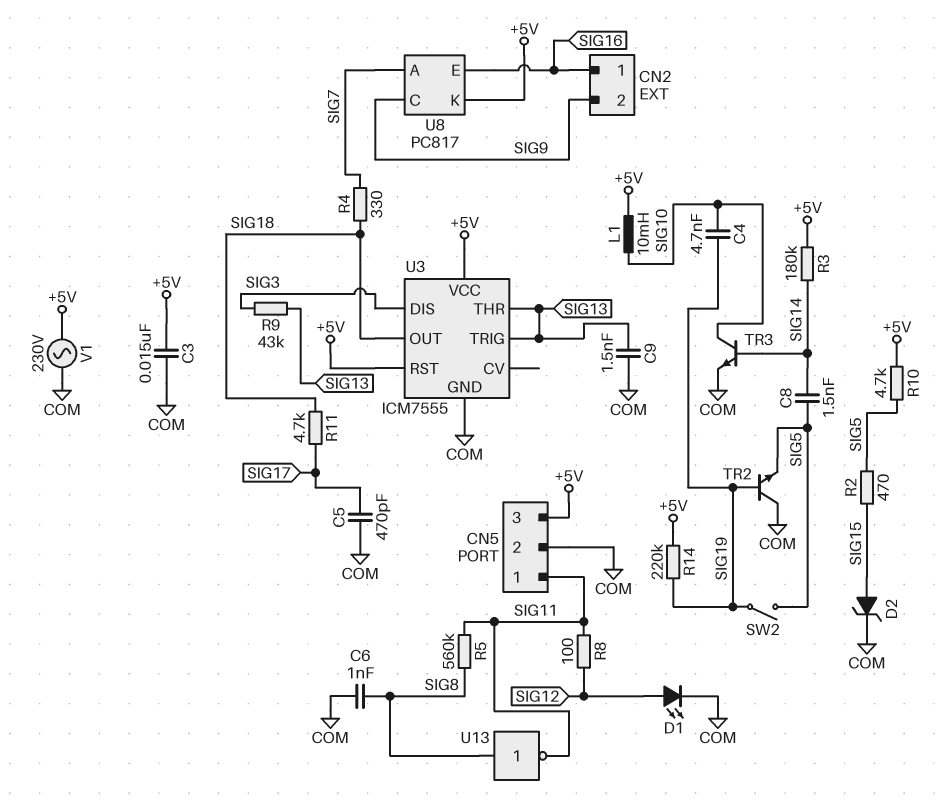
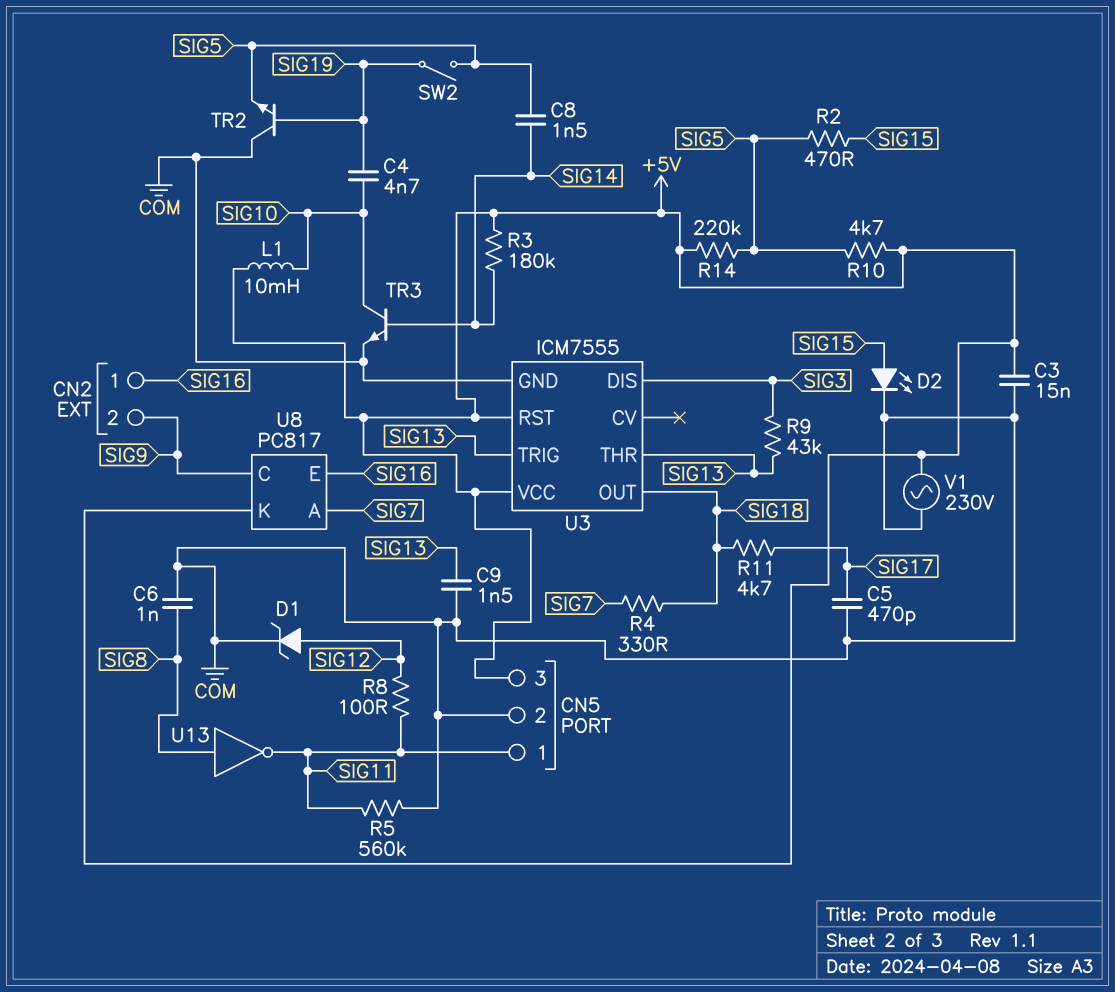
D1: LED (A SIG12, K COM) -> zener (A SIG12, K COM)
D2: zener (A SIG15, K COM) -> LED (A SIG15, K COM)
R5: 560k (SIG8, SIG11) -> 560k (COM, SIG11)
R14: 220k (+5V, SIG19) -> 220k (+5V, SIG5)

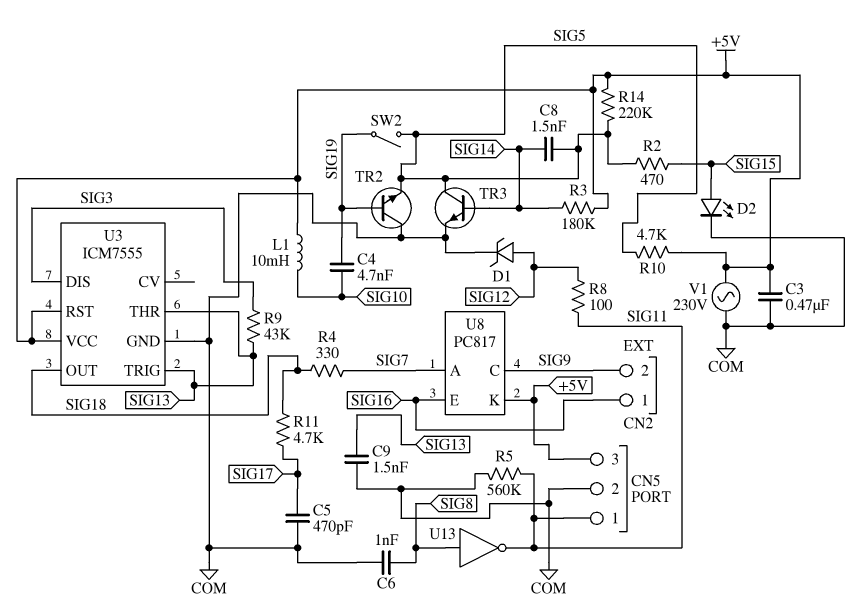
C3: 15nF (+5V, COM) -> 470nF (+5V, COM)
TR3: NPN (B SIG14, C SIG10, E COM) -> NPN (B SIG14, C SIG5, E COM)

